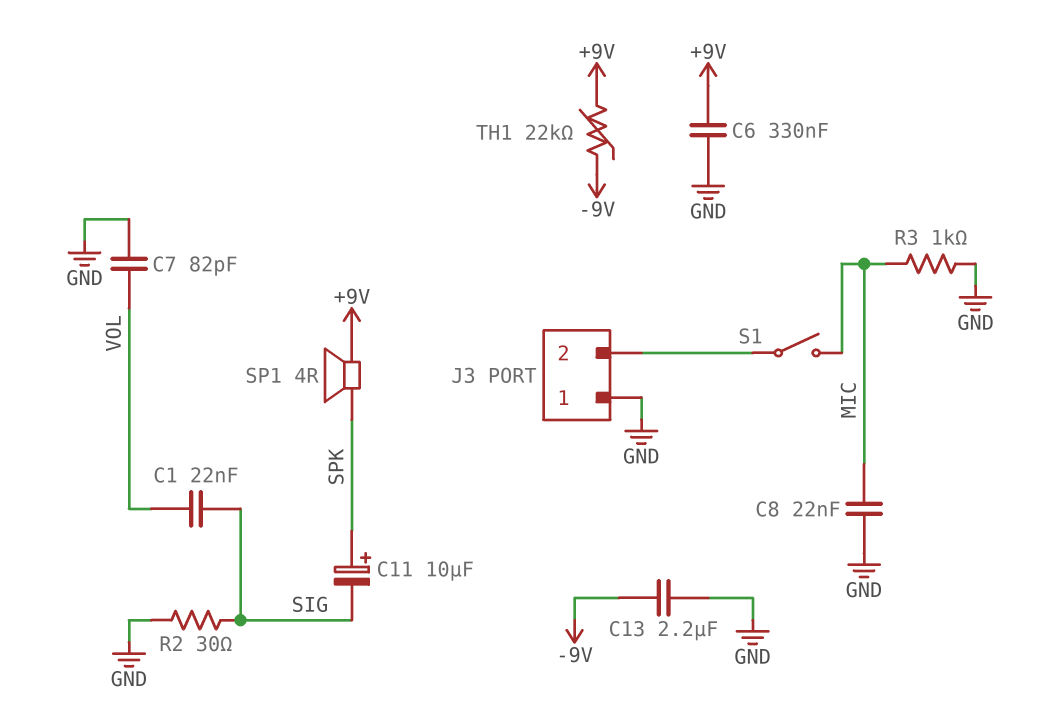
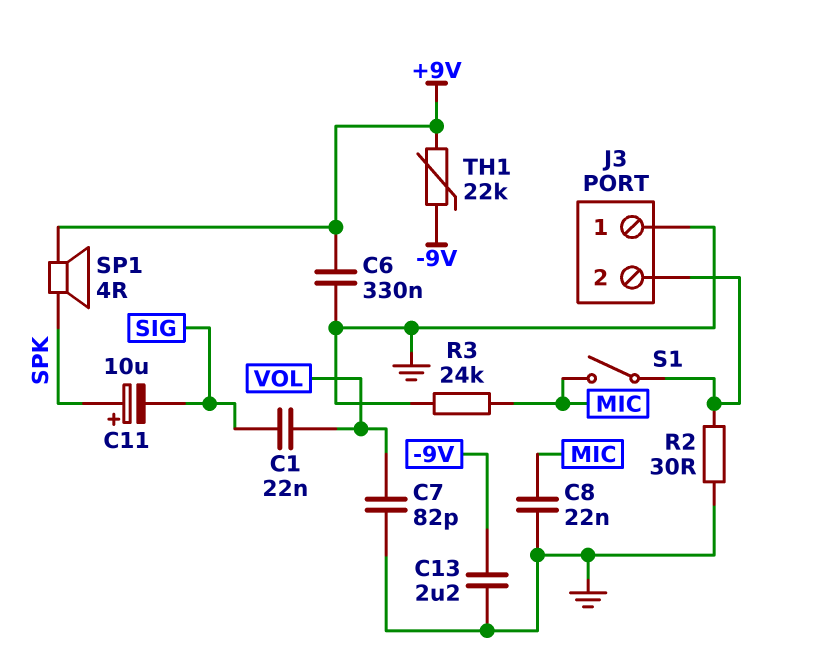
R2: 30 (GND, SIG) -> 30 (GND, J3/2)
R3: 1k (GND, MIC) -> 24k (GND, MIC)

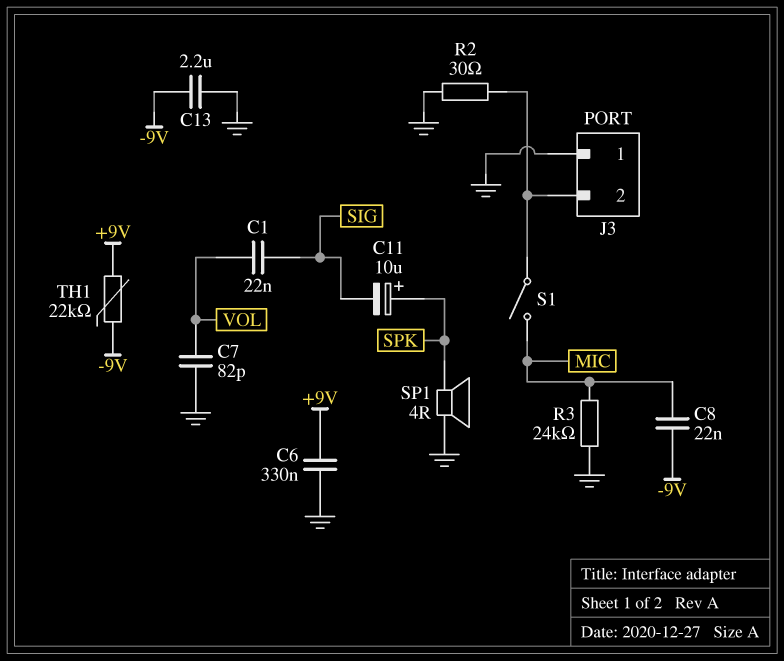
C8: 22nF (GND, MIC) -> 22nF (-9V, MIC)
SP1: speaker 4R (+9V, SPK) -> speaker 4R (GND, SPK)

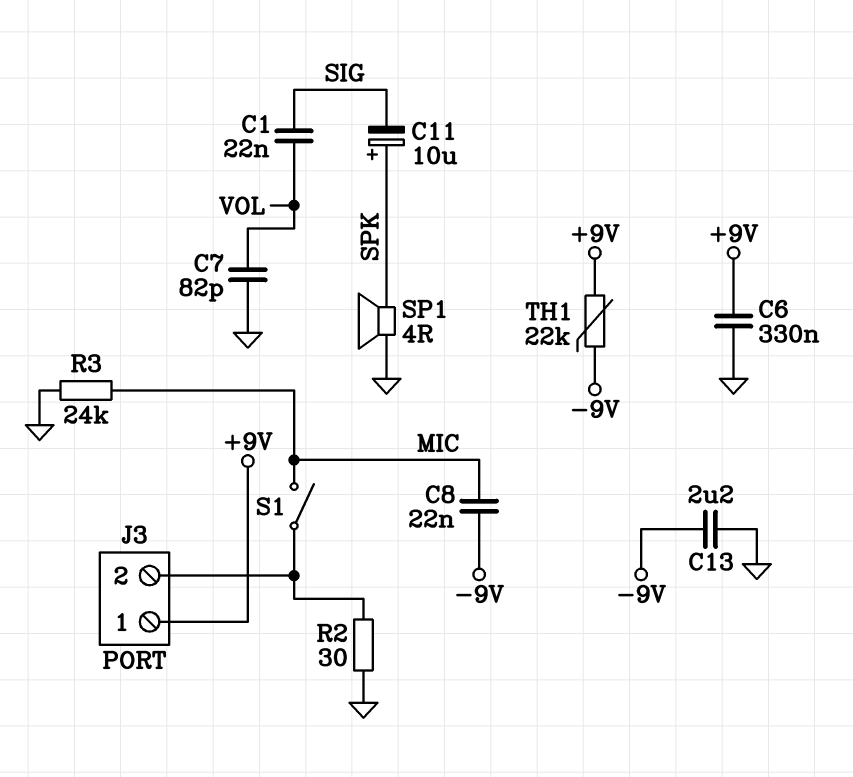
J3 pin 1: GND -> +9V

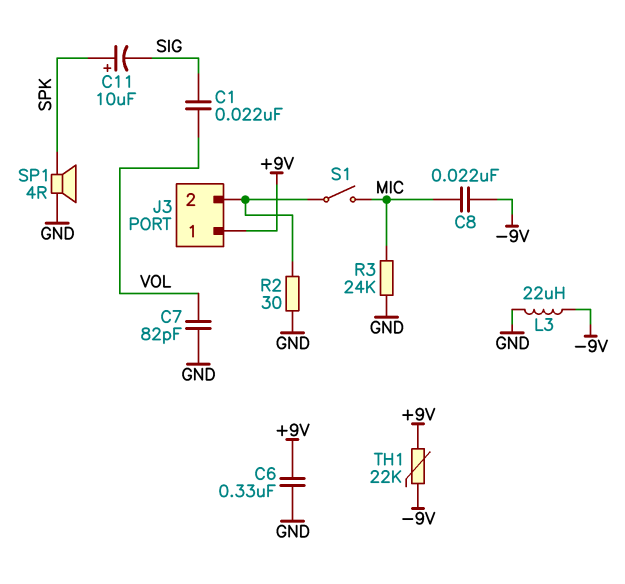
C13: 2.2uF (-9V, GND) -> none
L3: none -> 22uH (-9V, GND)

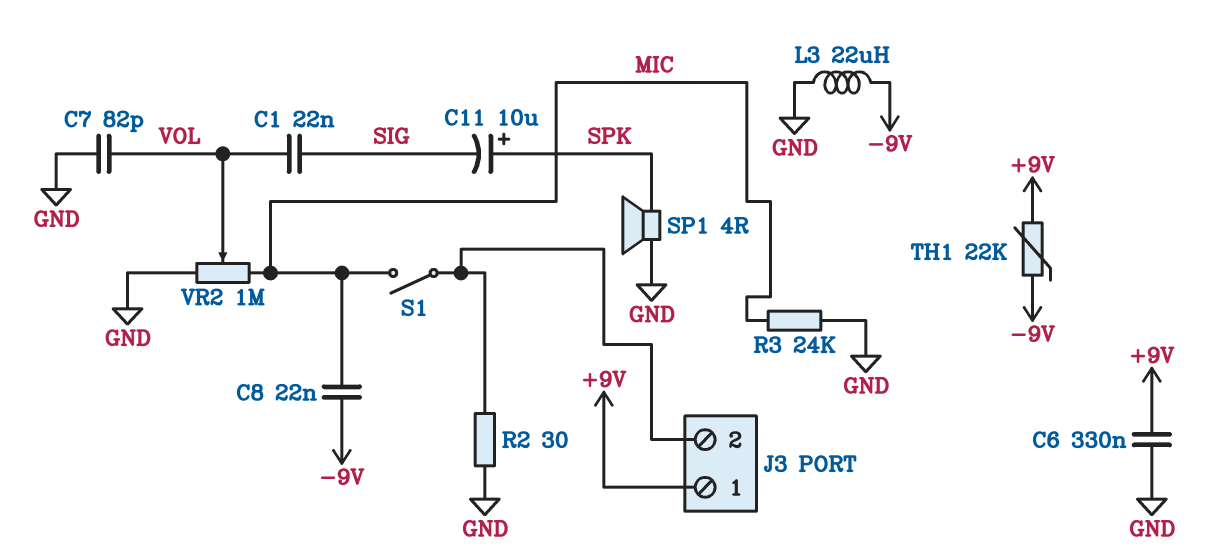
VR2: none -> 1M (GND, MIC, wiper VOL)

